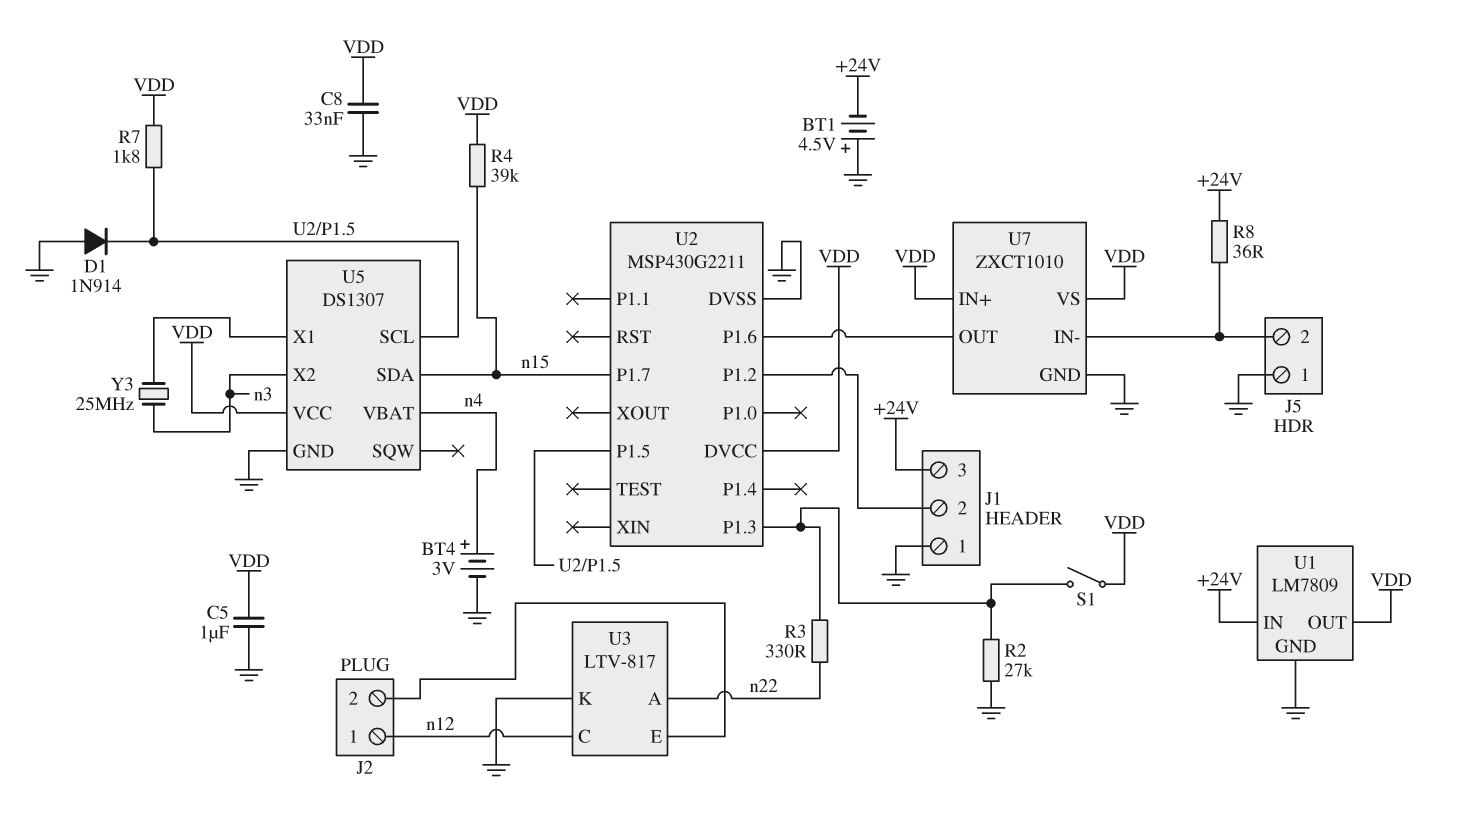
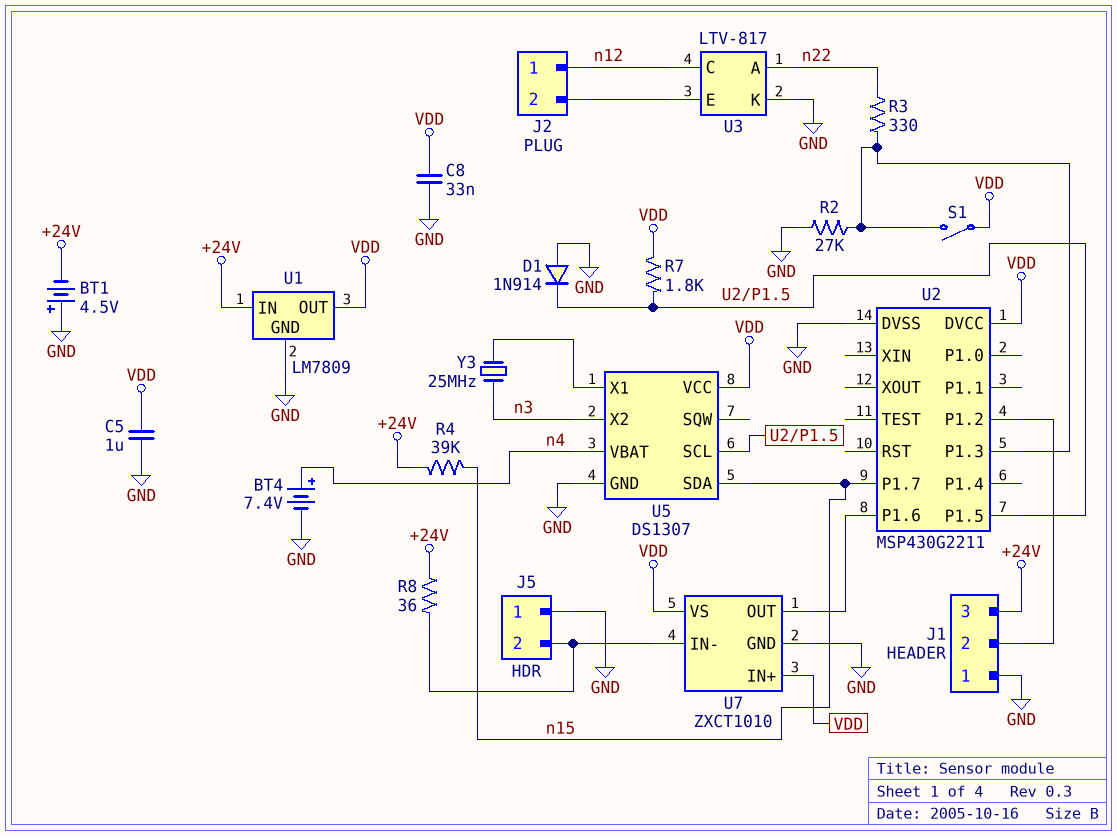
BT4: 3V (plus n4, minus GND) -> 7.4V (plus n4, minus GND)
R4: 39k (VDD, n15) -> 39k (+24V, n15)

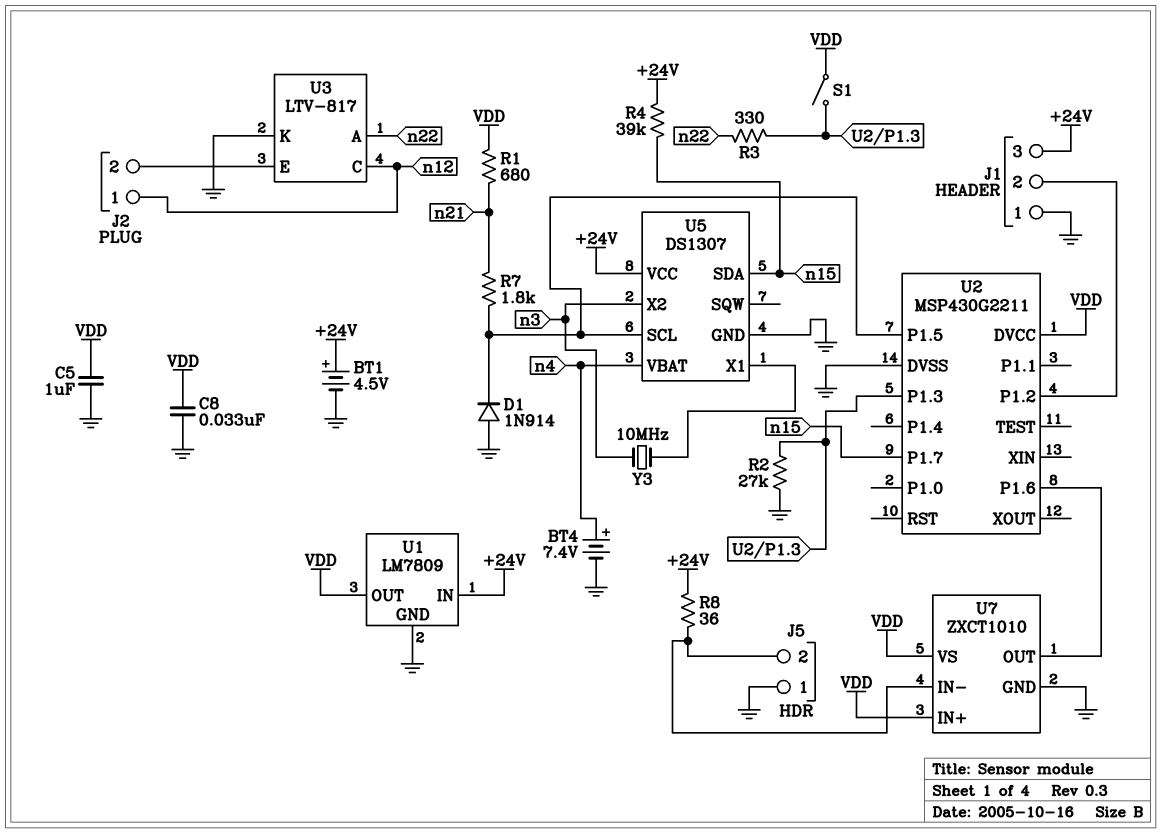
BT1: 4.5V (plus GND, minus +24V) -> 4.5V (plus +24V, minus GND)
R1: none -> 680 (VDD, n21)
R7: 1.8k (U2/P1.5, VDD) -> 1.8k (U2/P1.5, n21)
U5 pin VCC: VDD -> +24V
Y3: 25MHz (U5/X1, n3) -> 10MHz (U5/X1, n3)

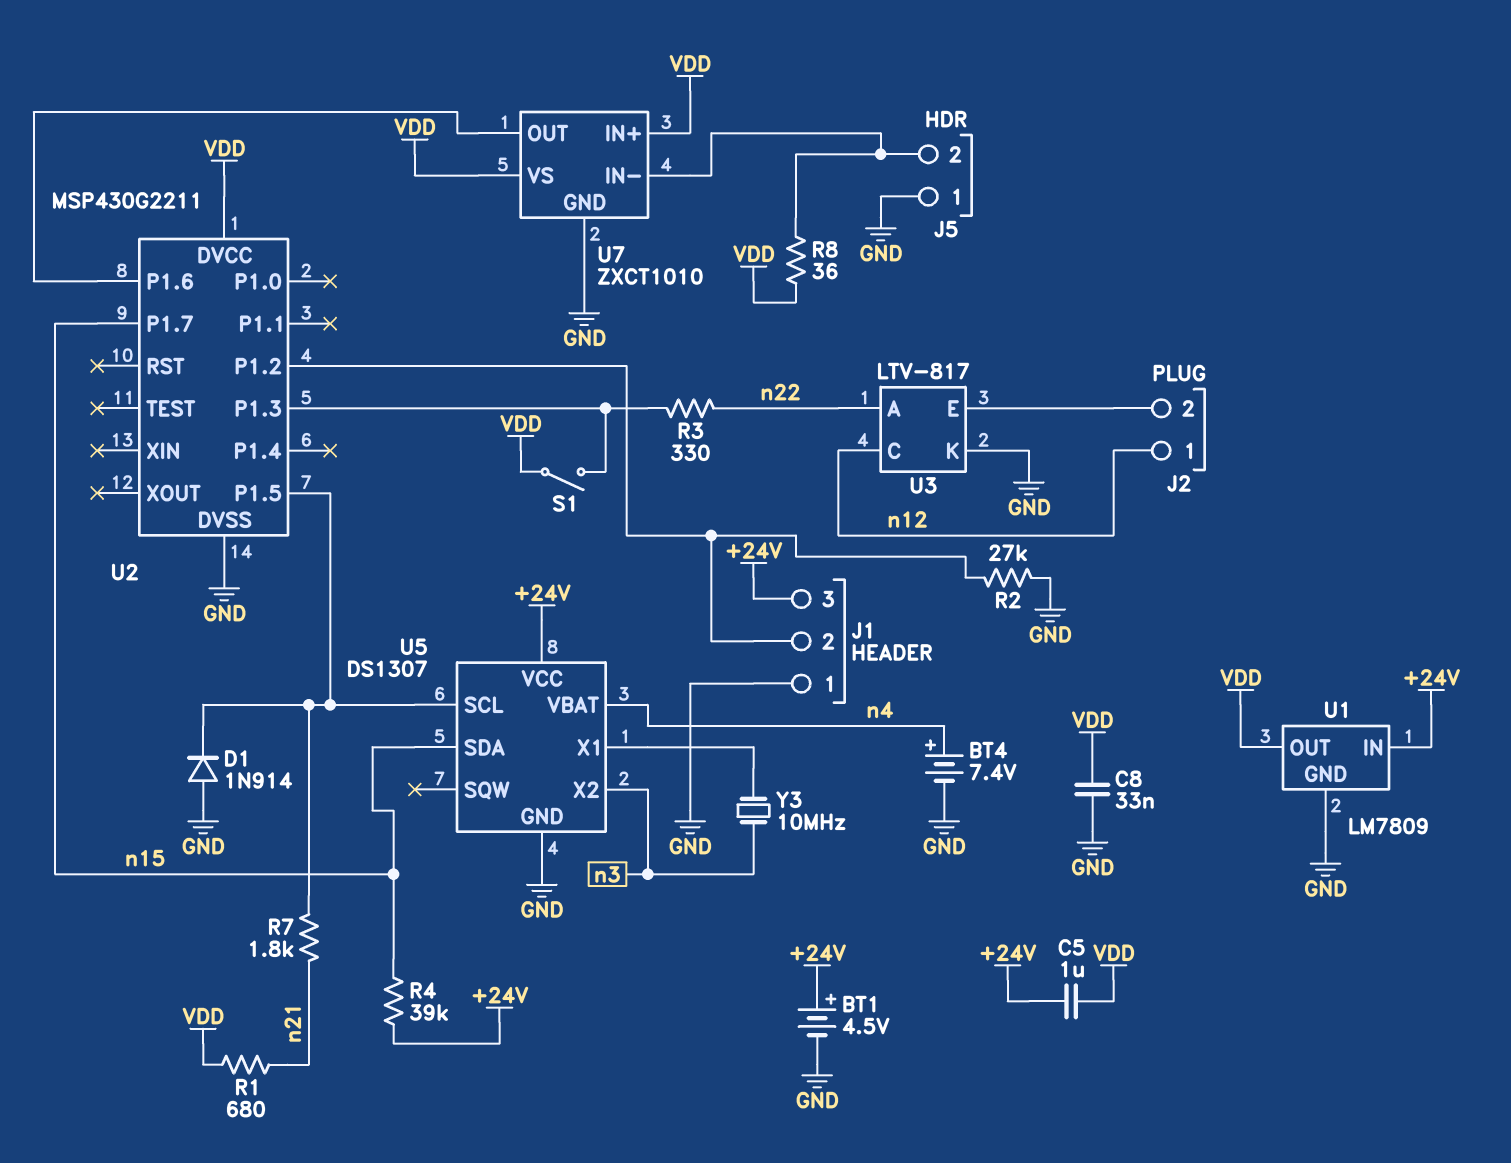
C5: 1uF (GND, VDD) -> 1uF (+24V, VDD)
R2: 27k (GND, U2/P1.3) -> 27k (GND, J1/2)
R8: 36 (+24V, J5/2) -> 36 (J5/2, VDD)

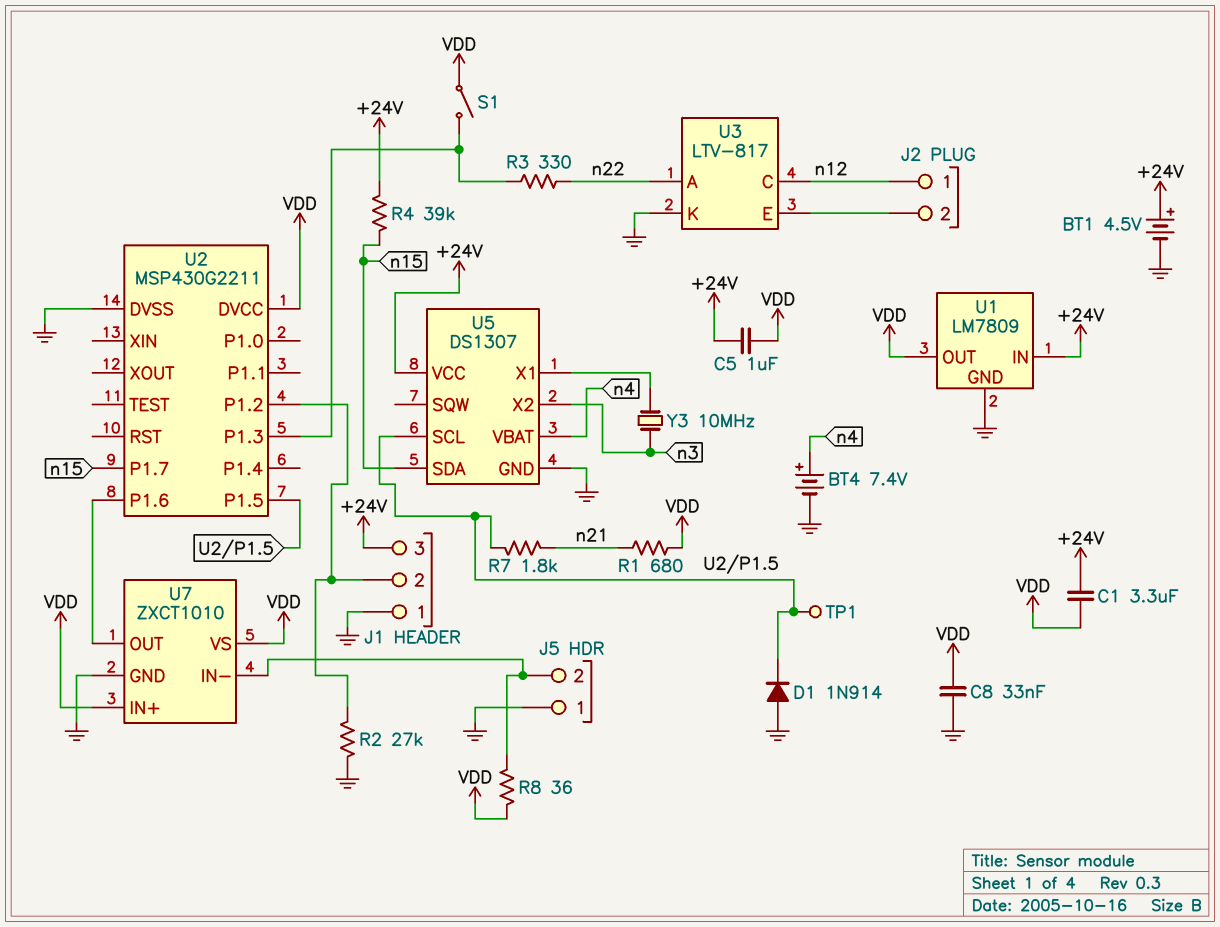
C1: none -> 3.3uF (+24V, VDD)
TP1: none -> test point (U2/P1.5)

